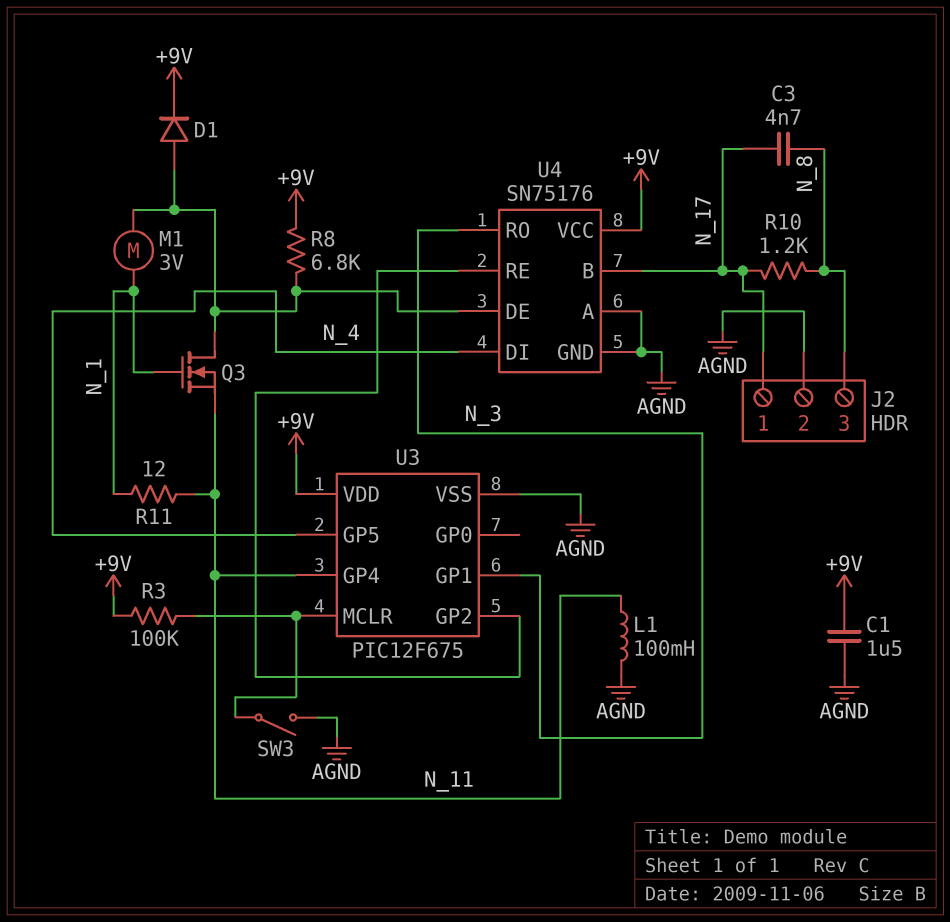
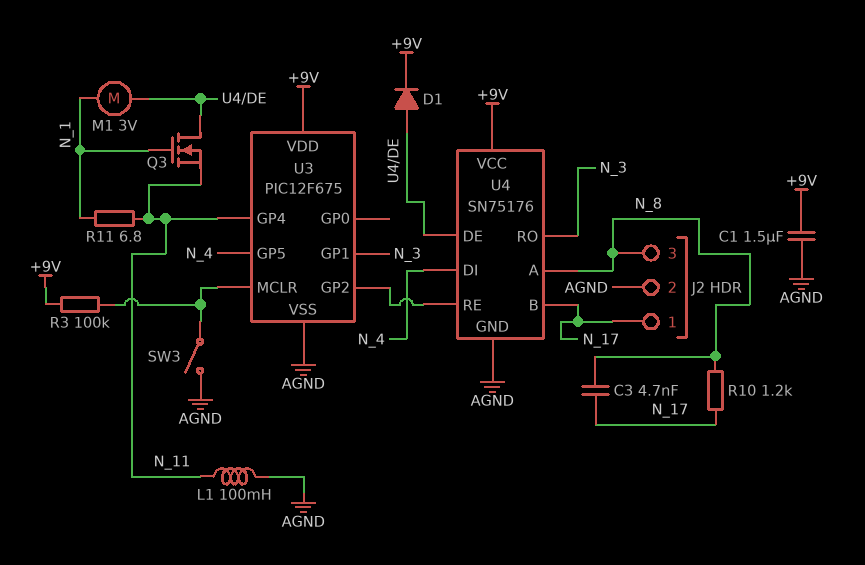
R8: 6.8k (+9V, U4/DE) -> none
R11: 12 (N_1, N_11) -> 6.8 (N_1, N_11)
U4 pin A: AGND -> N_8

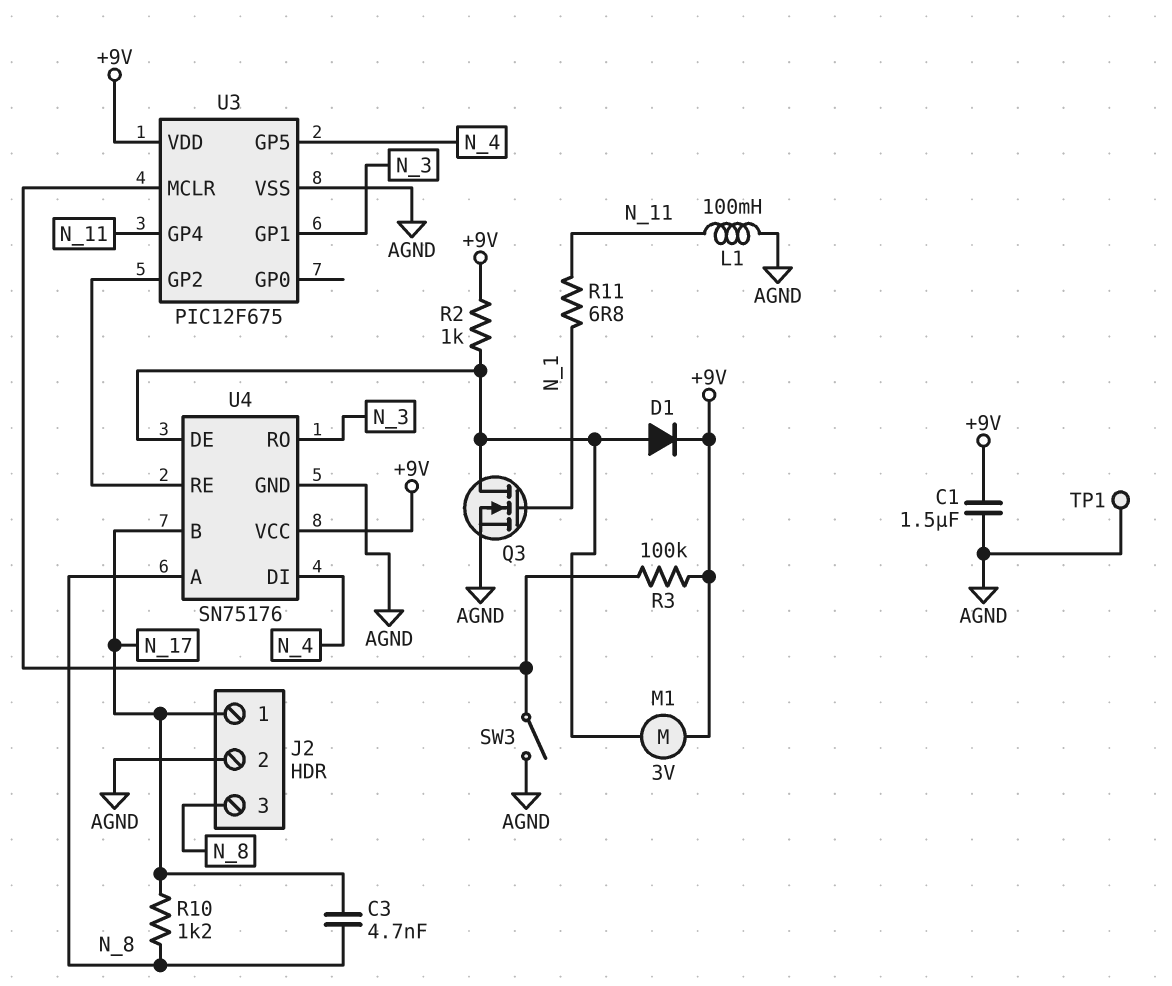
M1: motor 3V (N_1, U4/DE) -> motor 3V (+9V, U4/DE)
Q3: NMOS (G N_1, D U4/DE, S N_11) -> NMOS (G N_1, D U4/DE, S AGND)
R2: none -> 1k (+9V, U4/DE)
TP1: none -> test point (AGND)

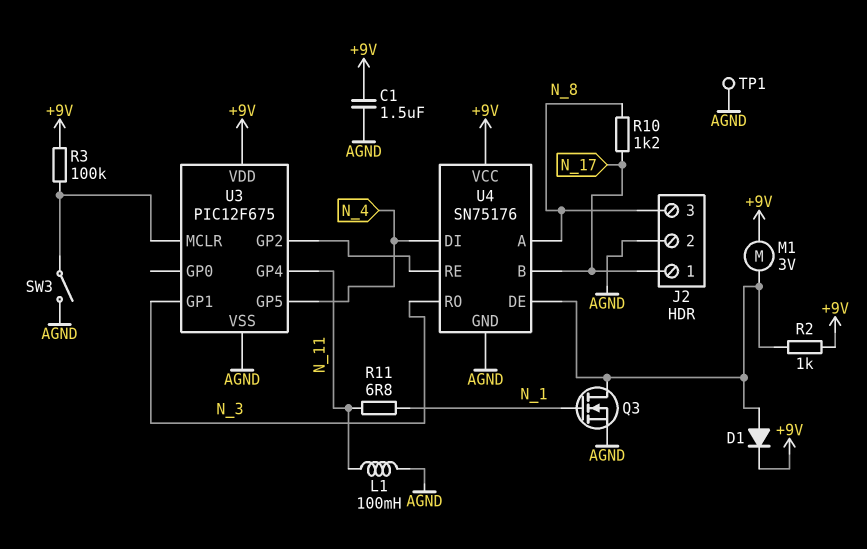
C3: 4.7nF (N_8, N_17) -> none

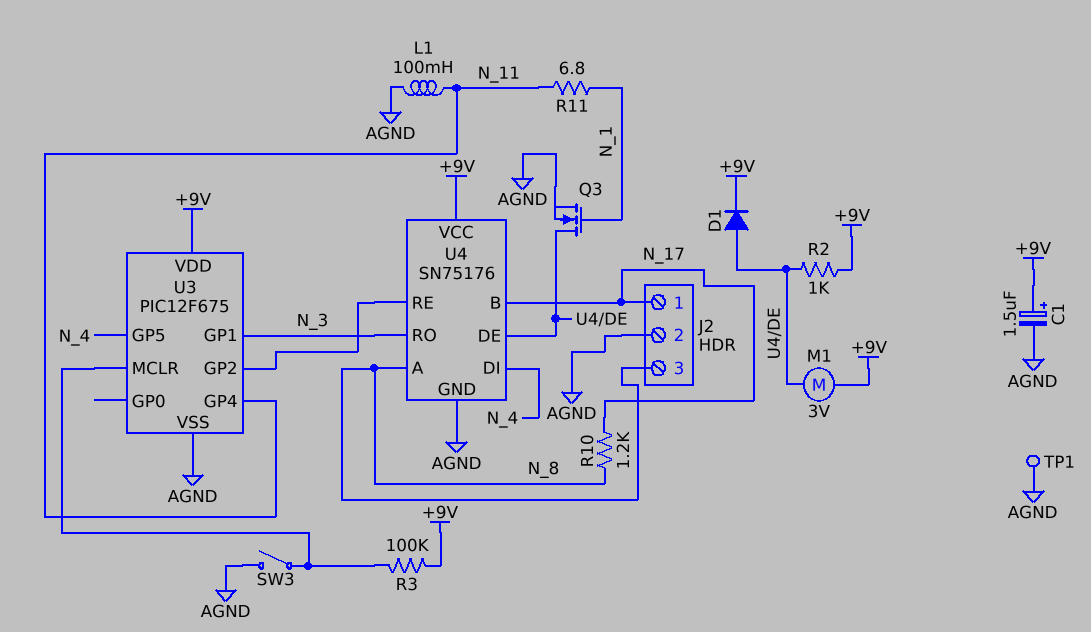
C1: 1.5uF (+9V, AGND) -> 1.5uF (plus +9V, minus AGND)

